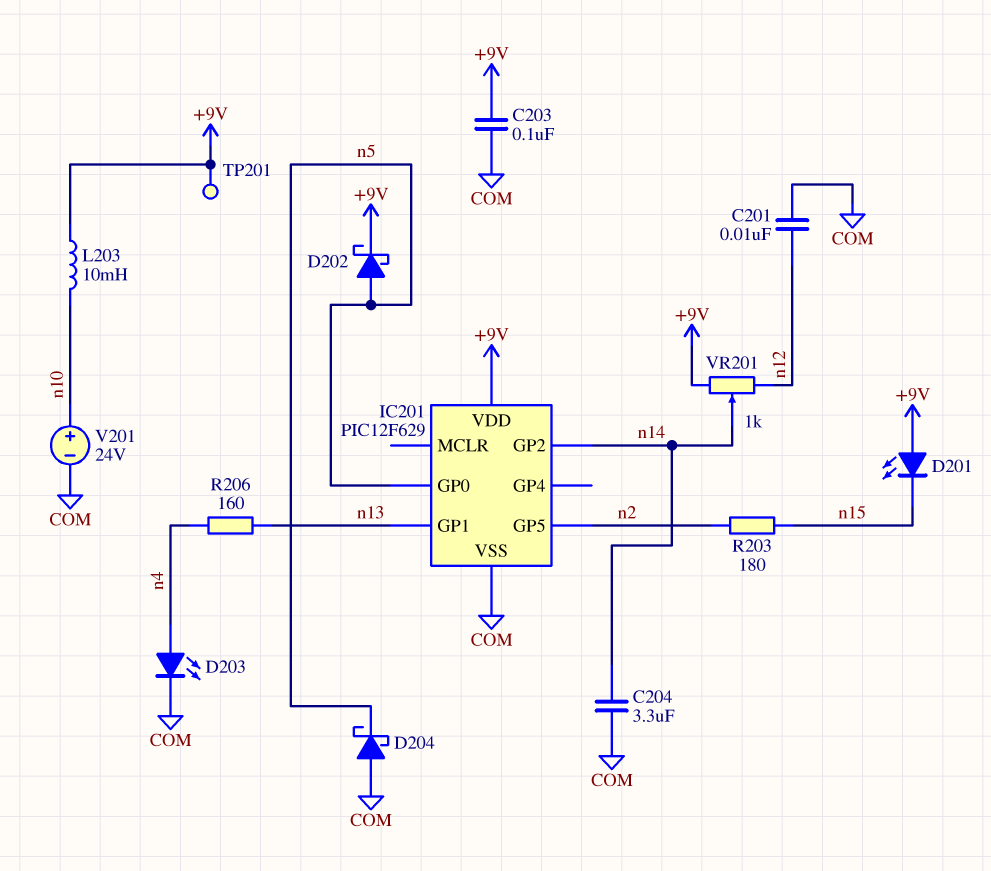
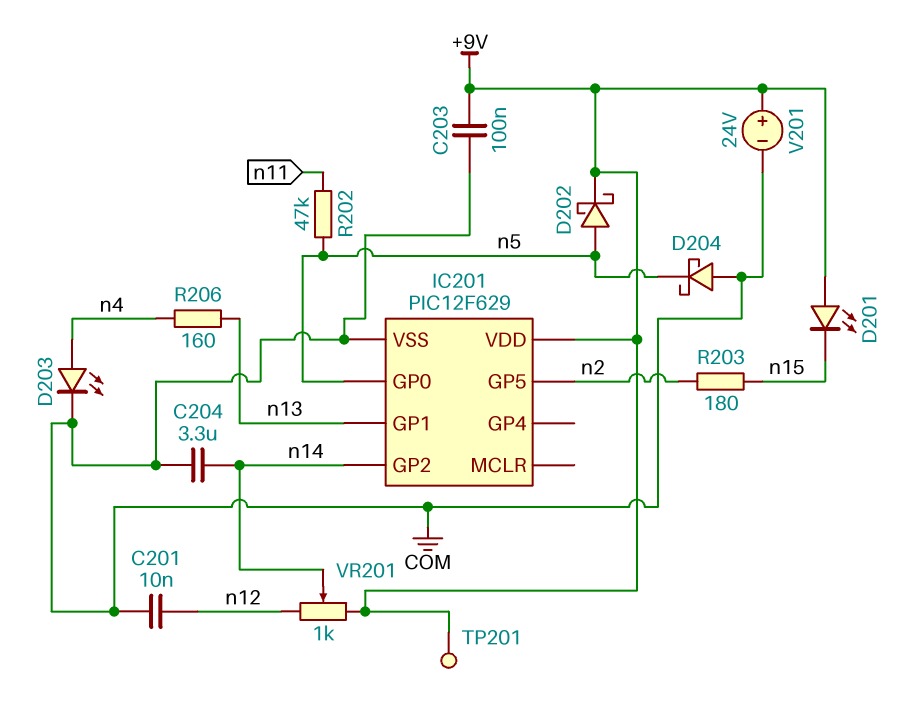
L203: 10mH (+9V, n10) -> none
R202: none -> 47k (n5, n11)
V201: 24V (plus n10, minus COM) -> 24V (plus +9V, minus COM)

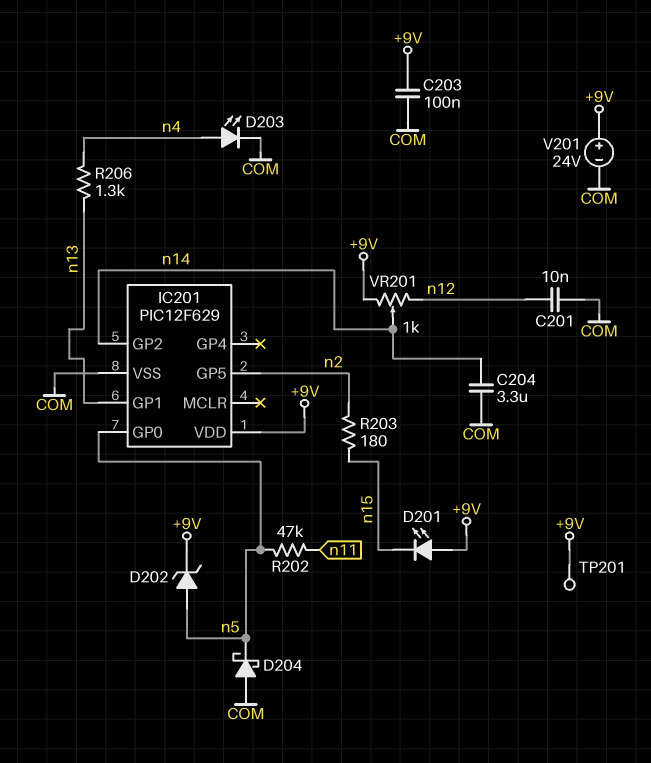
D202: schottky (A n5, K +9V) -> zener (A n5, K +9V)
R206: 160 (n4, n13) -> 1.3k (n4, n13)

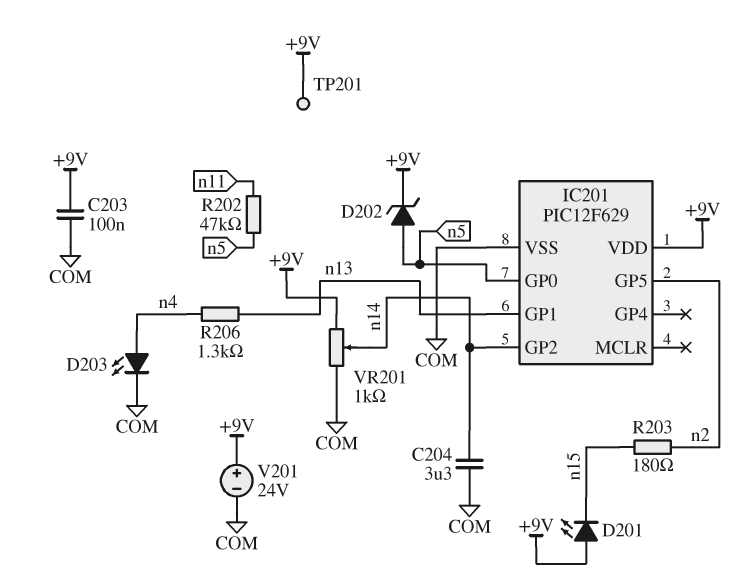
C201: 10nF (COM, n12) -> none
D204: schottky (A COM, K n5) -> none
VR201: 1k (+9V, n12, wiper n14) -> 1k (+9V, COM, wiper n14)

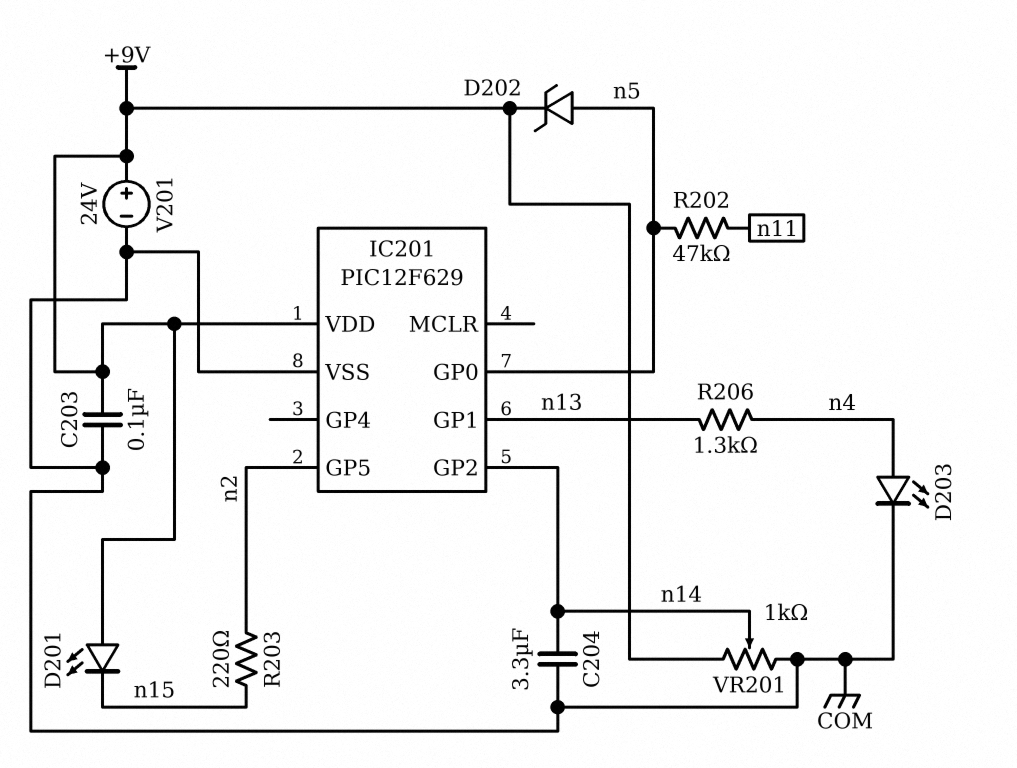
R203: 180 (n2, n15) -> 220 (n2, n15)
TP201: test point (+9V) -> none

